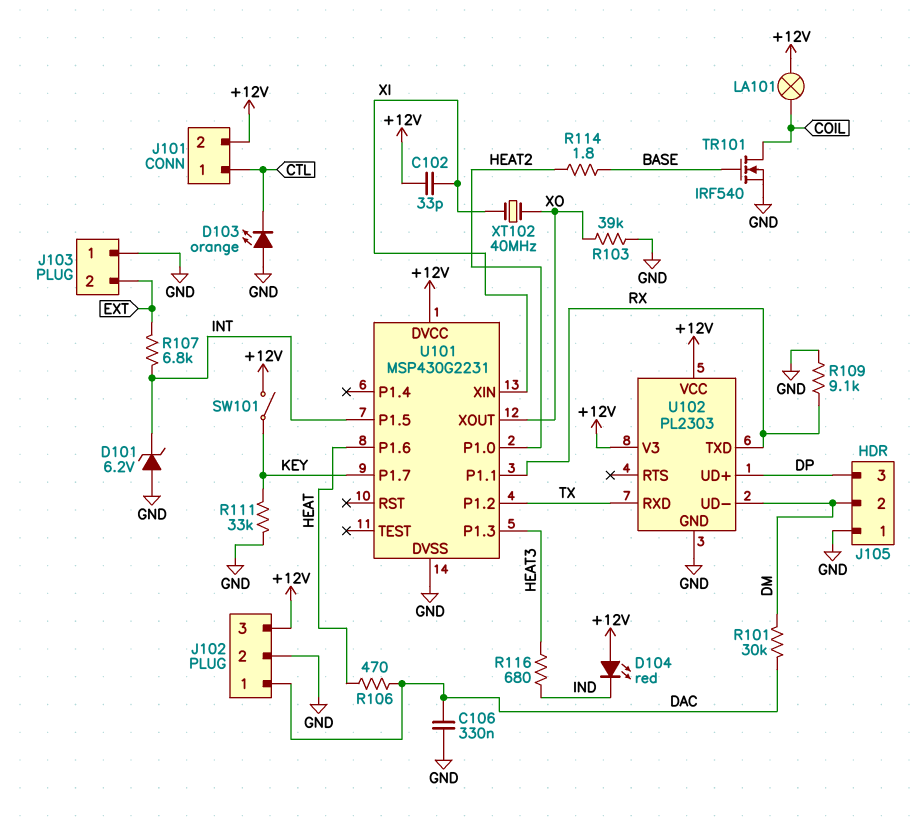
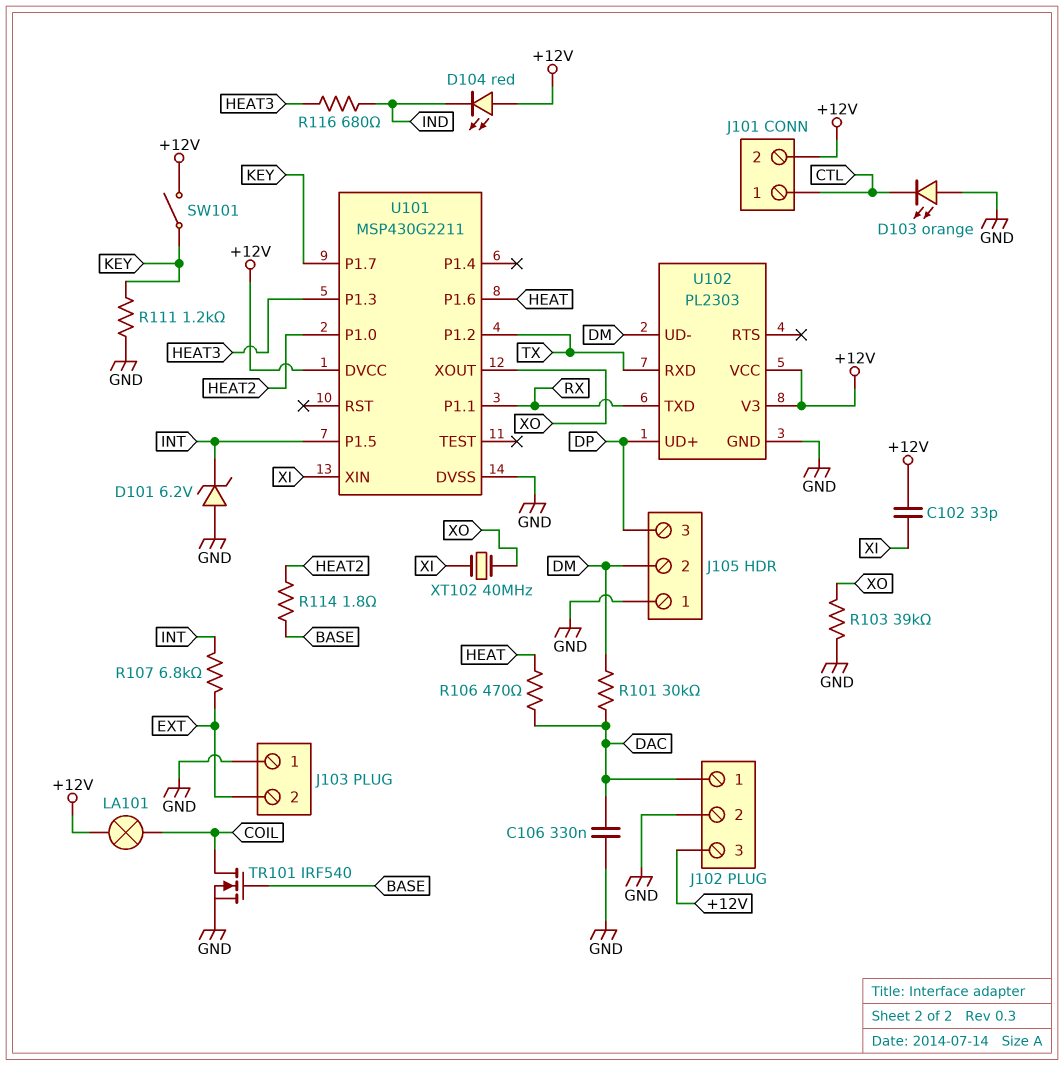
R109: 9.1k (GND, RX) -> none
R111: 33k (GND, KEY) -> 1.2k (GND, KEY)
U101: MSP430G2231 -> MSP430G2211

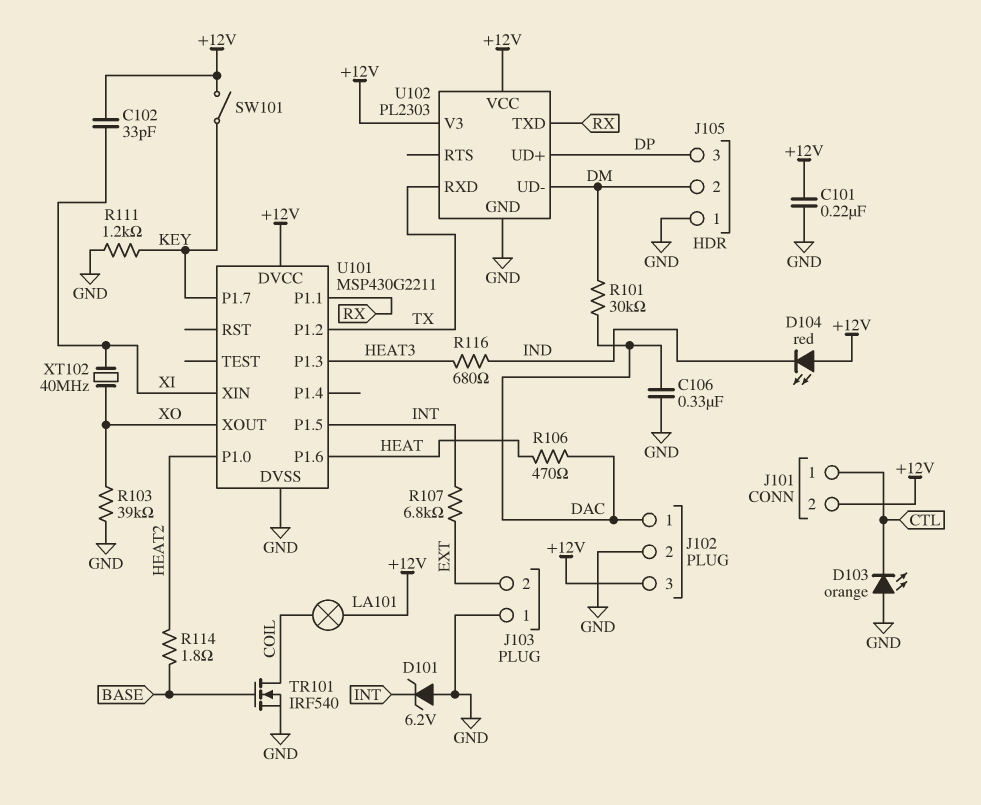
C101: none -> 220nF (+12V, GND)

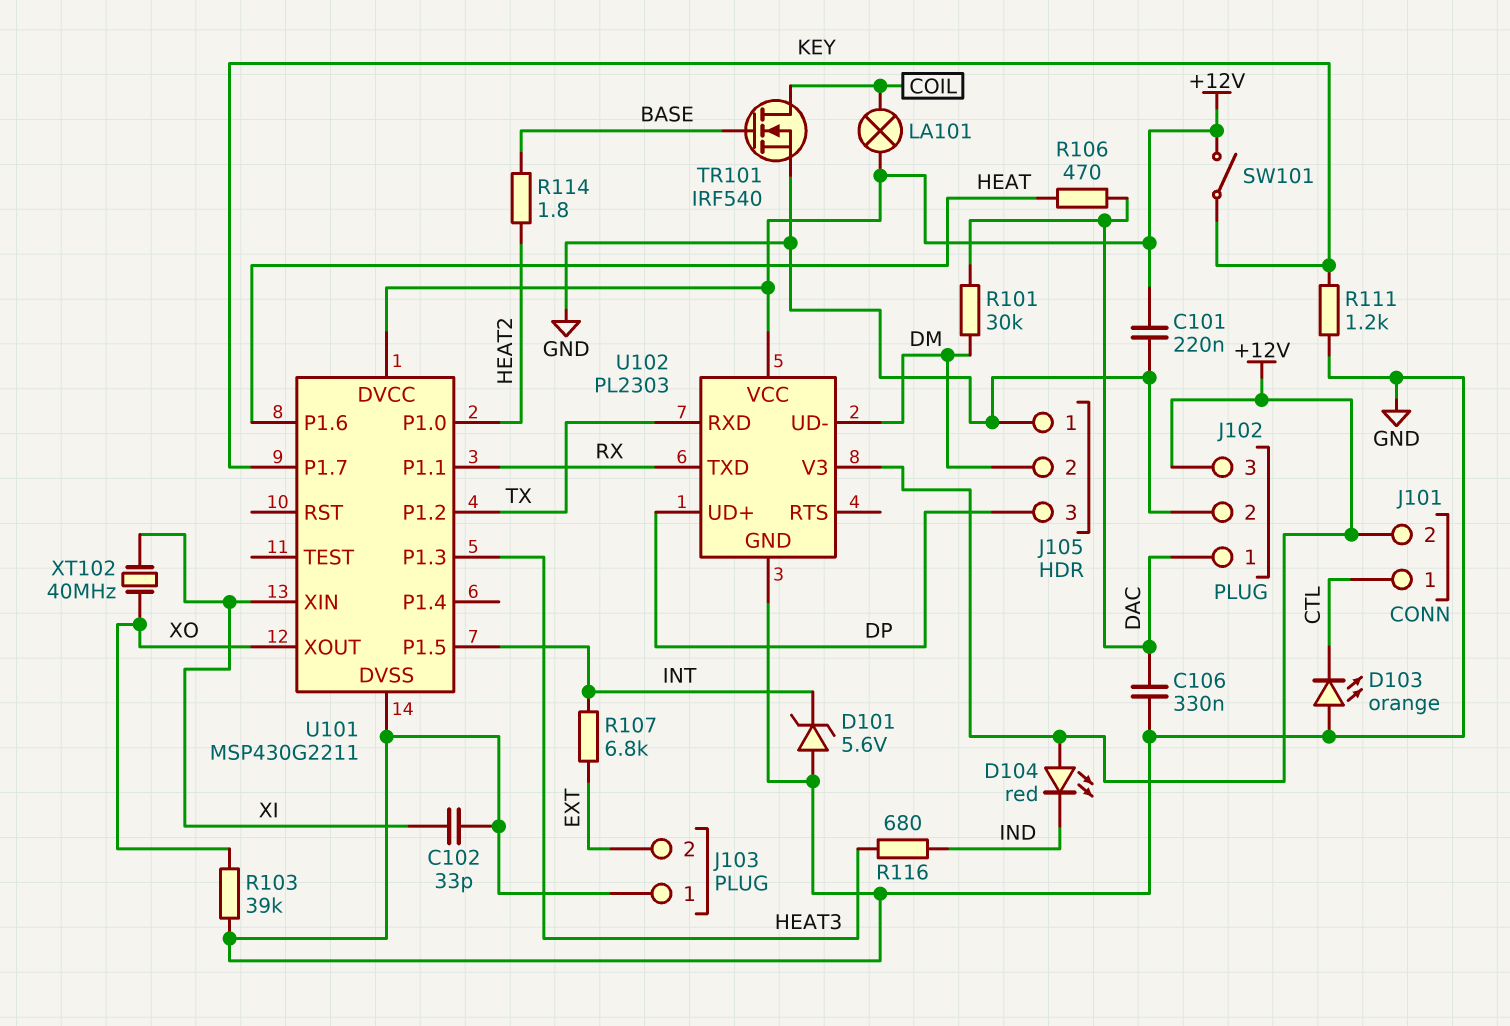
C102: 33pF (+12V, XI) -> 33pF (GND, XI)
D101: zener 6.2V (A GND, K INT) -> zener 5.6V (A GND, K INT)

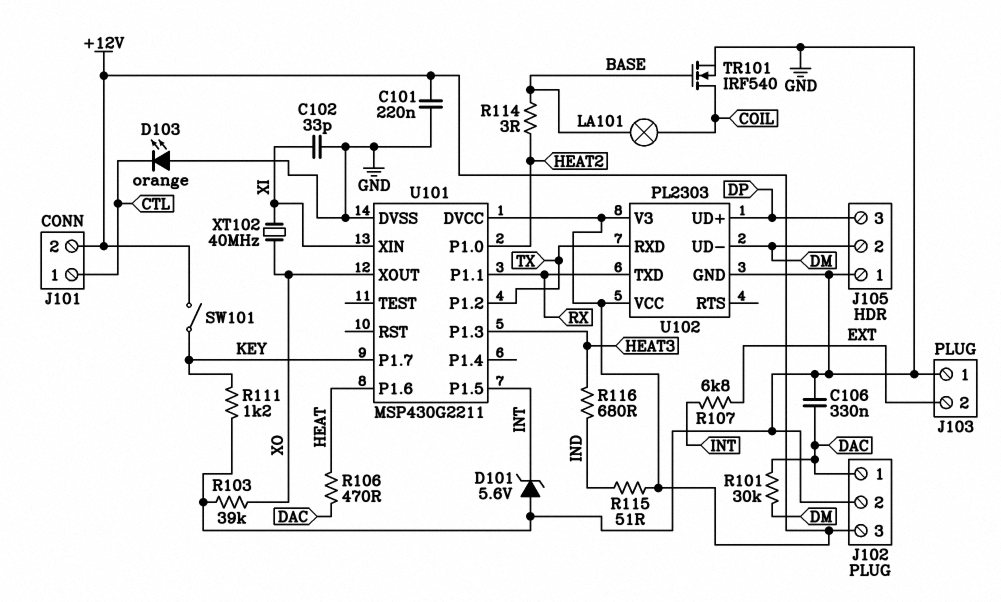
D104: LED red (A +12V, K IND) -> none
LA101: lamp (+12V, COIL) -> lamp (BASE, COIL)
R114: 1.8 (BASE, HEAT2) -> 3 (BASE, HEAT2)
R115: none -> 51 (+12V, IND)

